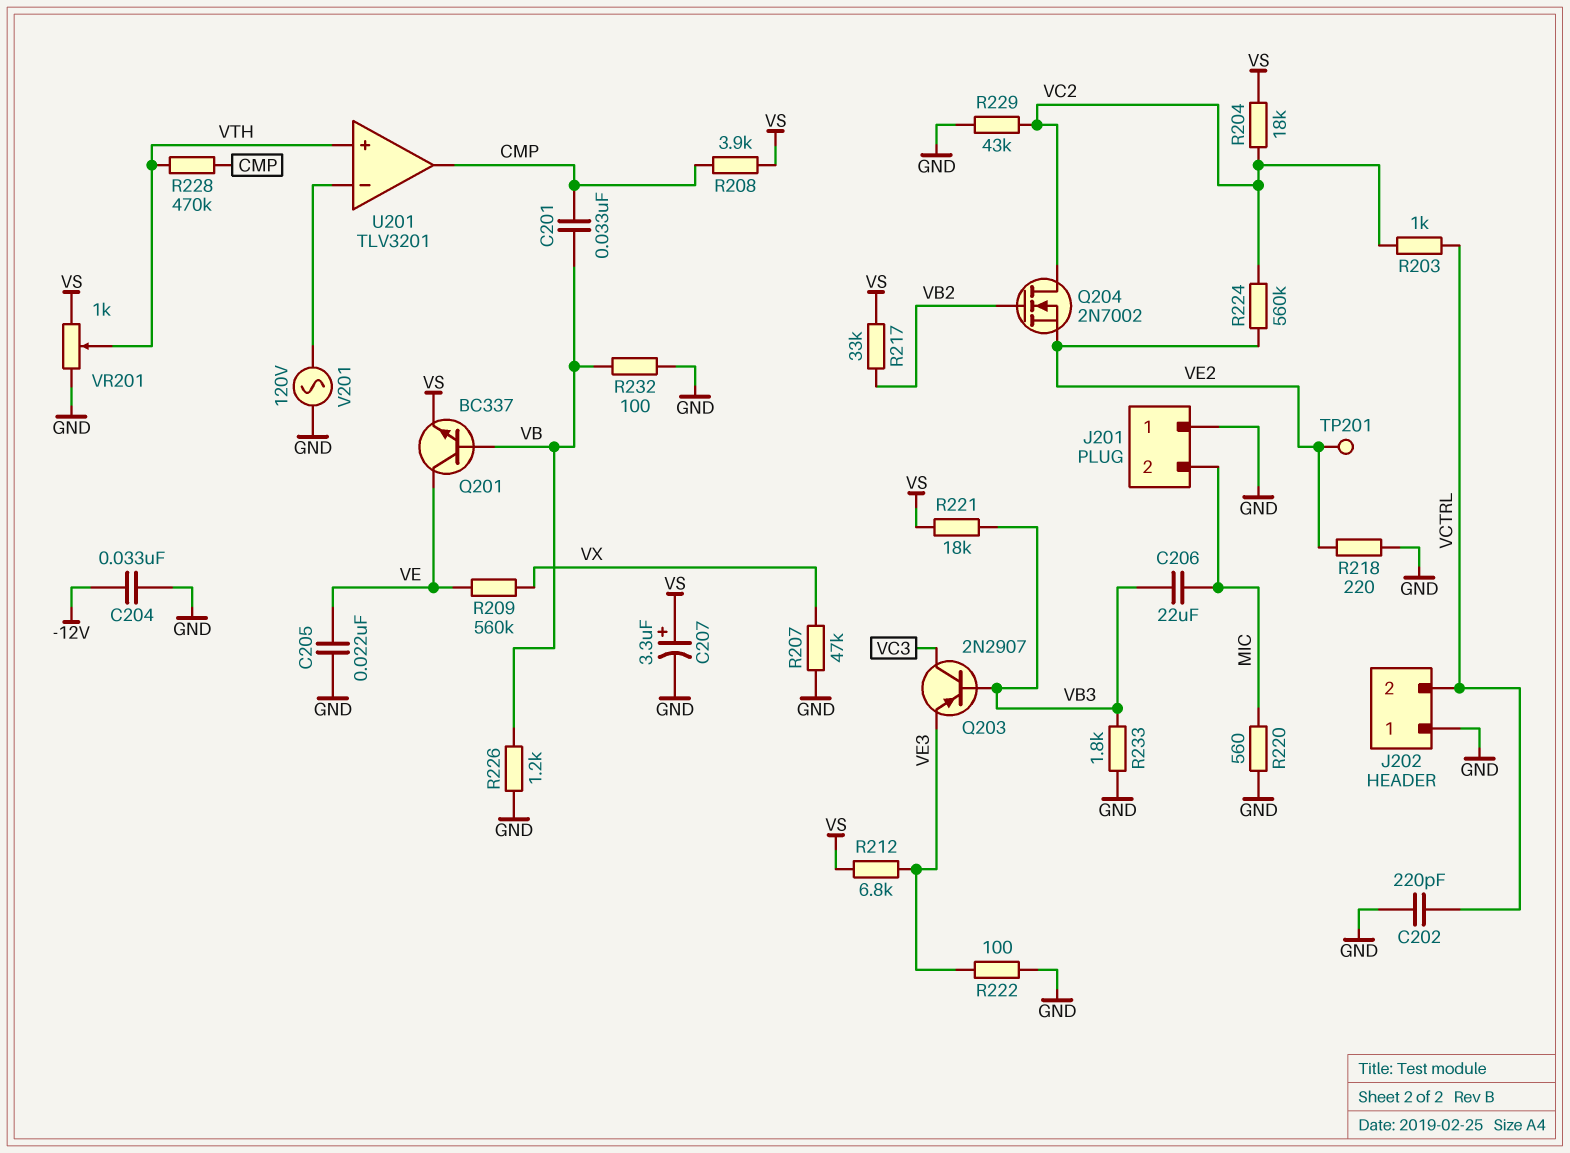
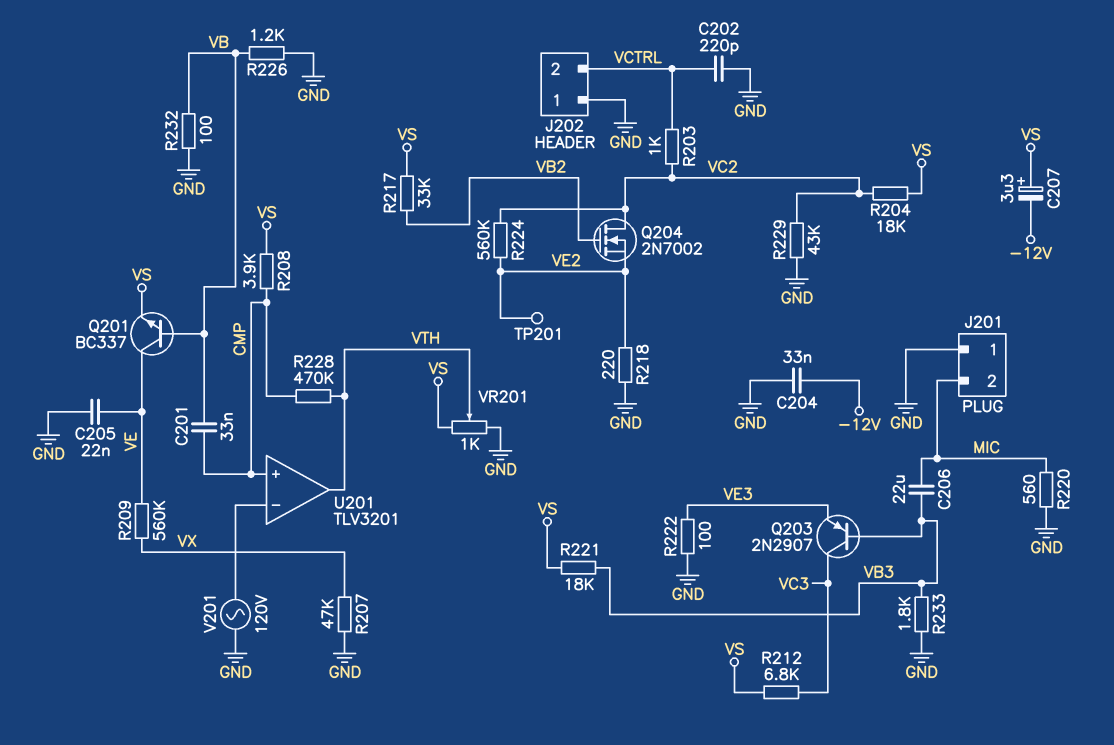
C207: 3.3uF (plus VS, minus GND) -> 3.3uF (plus VS, minus -12V)
R212: 6.8k (VE3, VS) -> 6.8k (VC3, VS)
U201 pin in+: VTH -> CMP
U201 pin out: CMP -> VTH

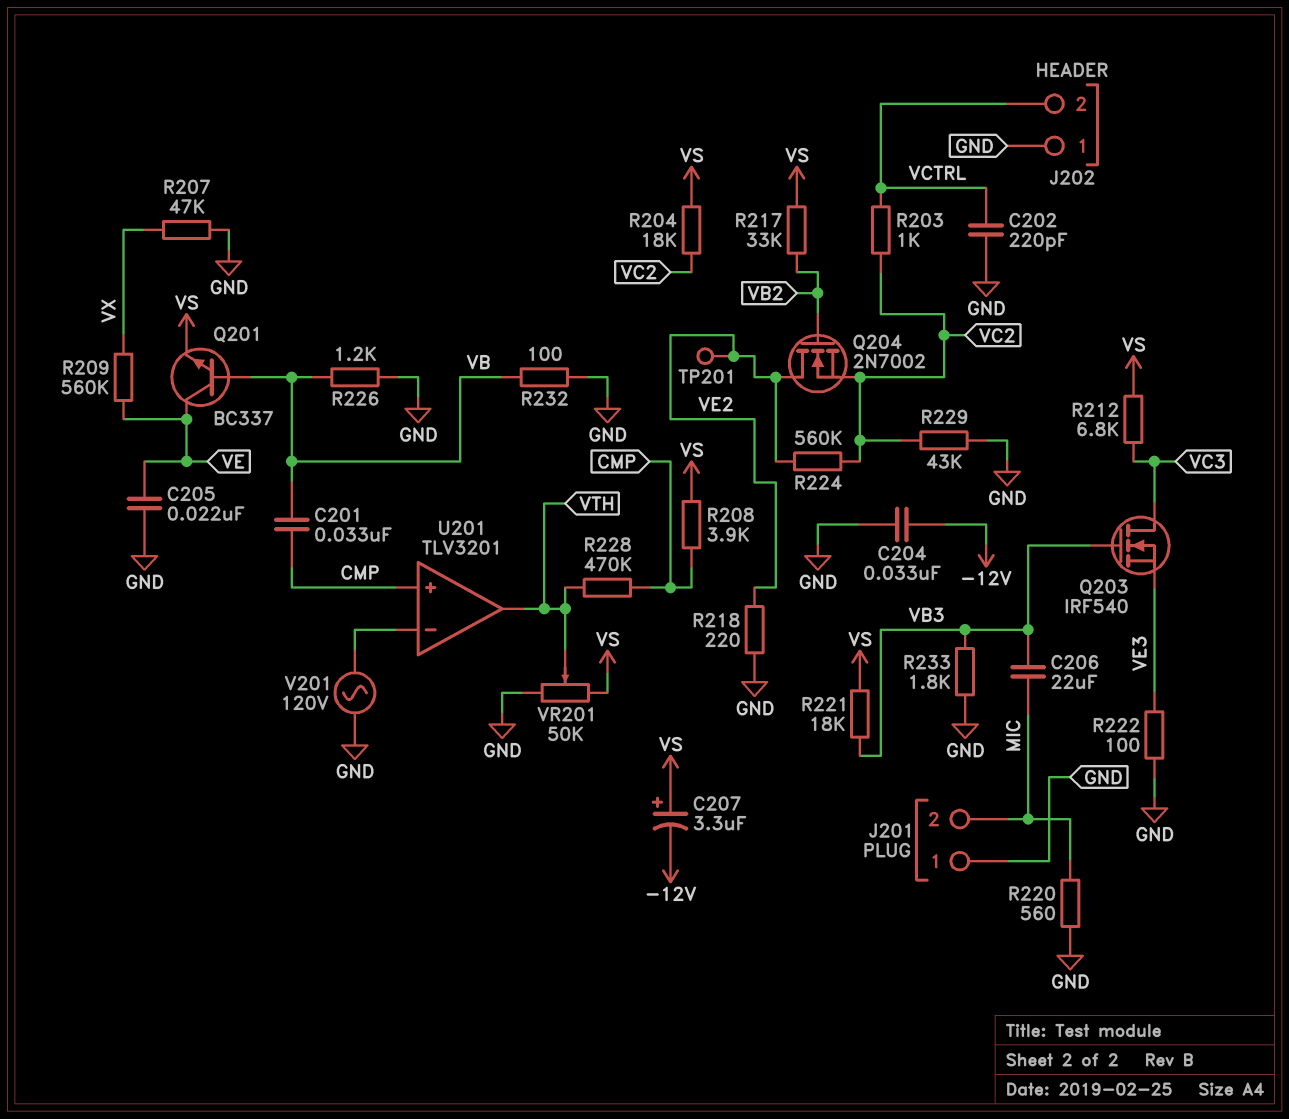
Q203: PNP 2N2907 (B VB3, C VC3, E VE3) -> NMOS IRF540 (G VB3, D VC3, S VE3)
Q204: NMOS 2N7002 (G VB2, D VC2, S VE2) -> NMOS 2N7002 (G VB2, D VE2, S VC2)
VR201: 1k (GND, VS, wiper VTH) -> 50k (GND, VS, wiper VTH)

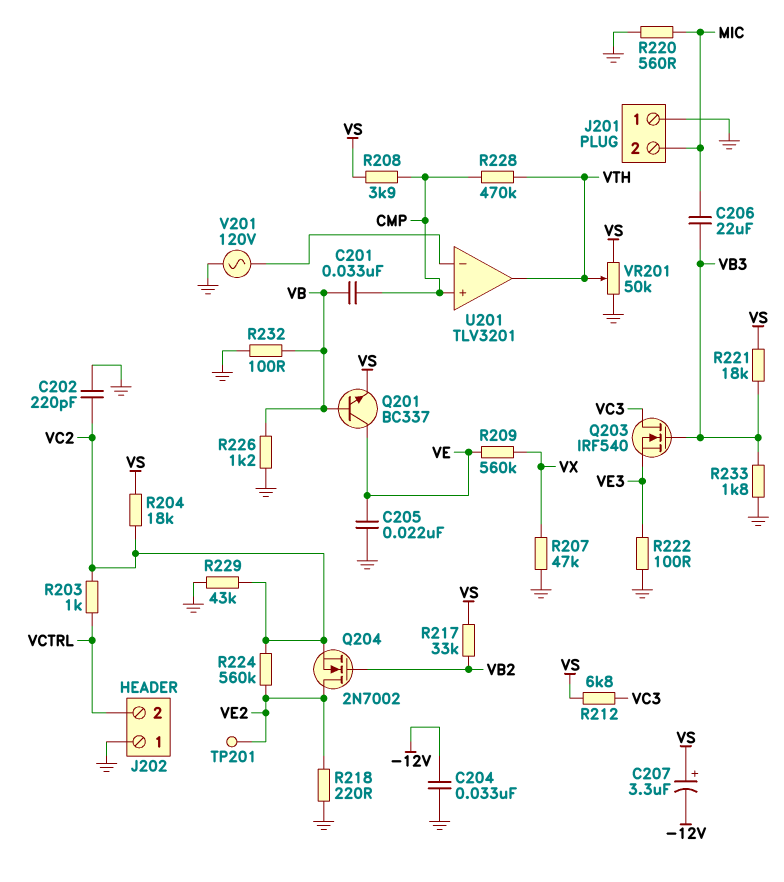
C202: 220pF (GND, VCTRL) -> 220pF (GND, VC2)

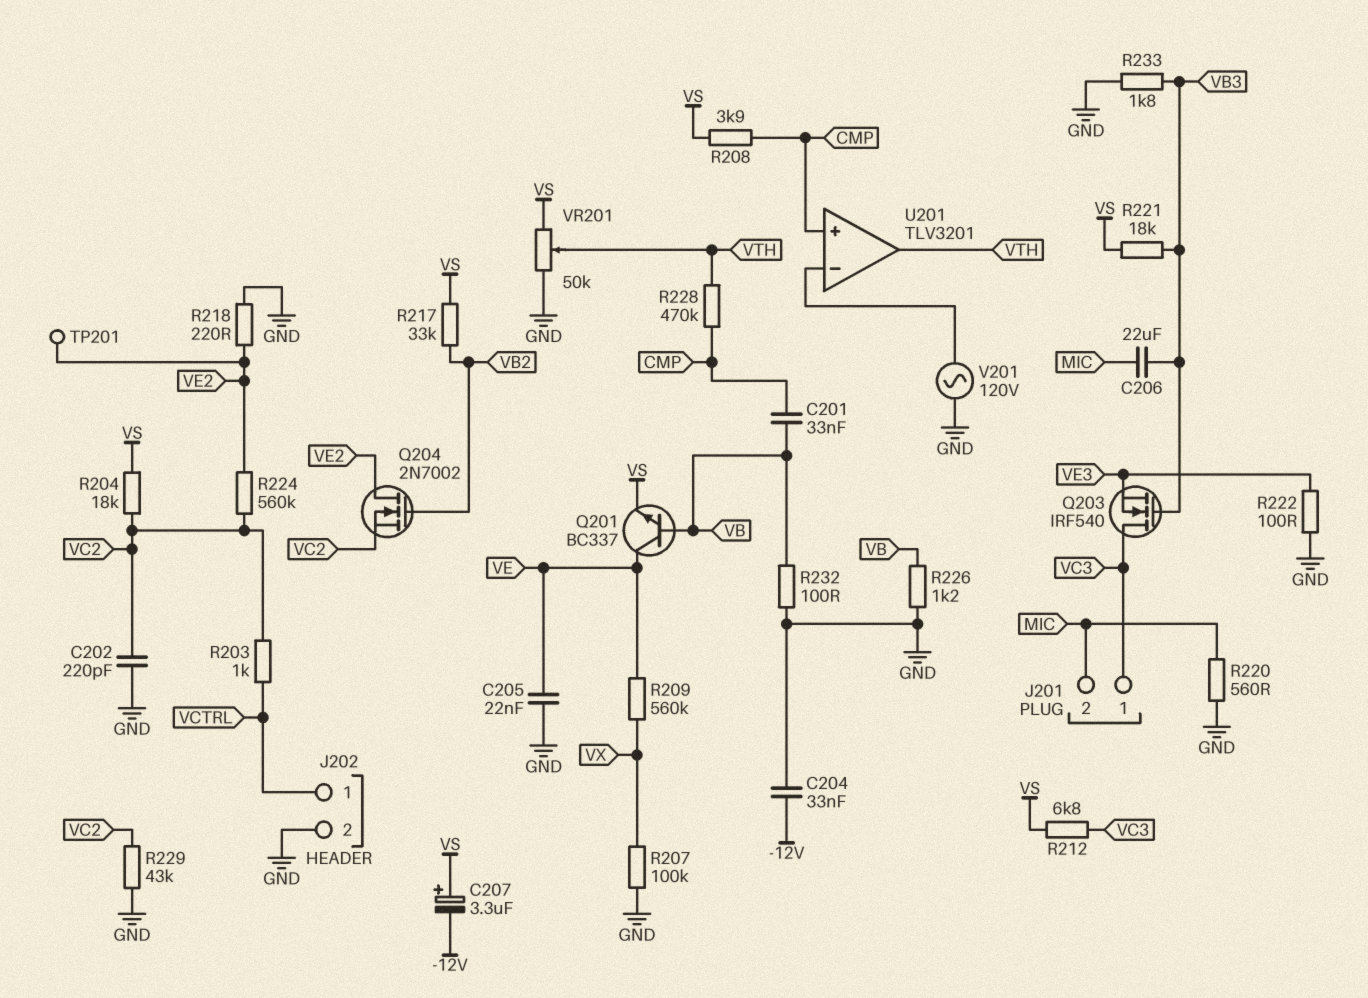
J201 pin 1: GND -> VC3
J202 pin 1: GND -> VCTRL
J202 pin 2: VCTRL -> GND
R207: 47k (GND, VX) -> 100k (GND, VX)

